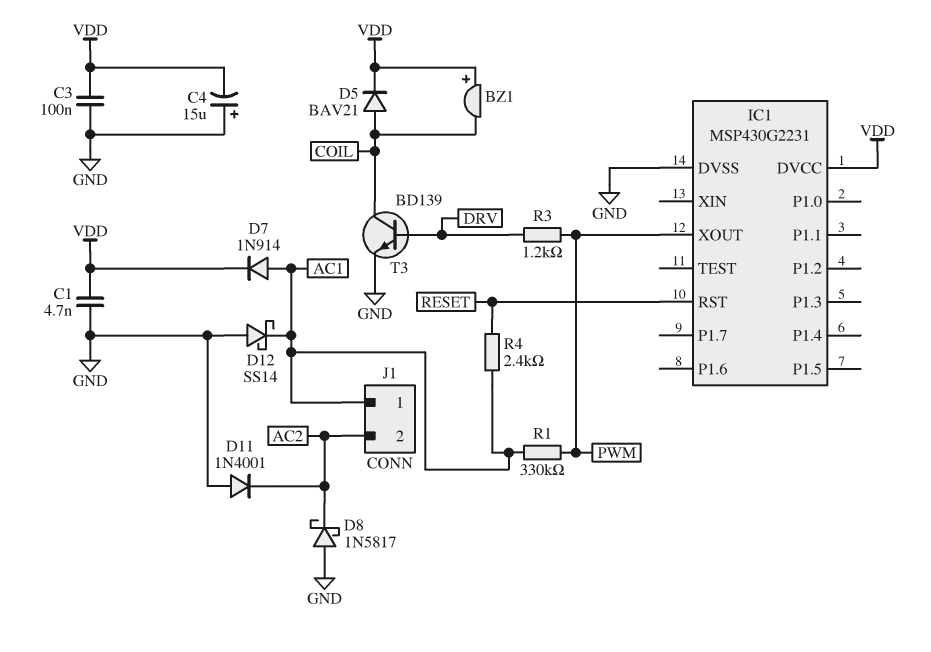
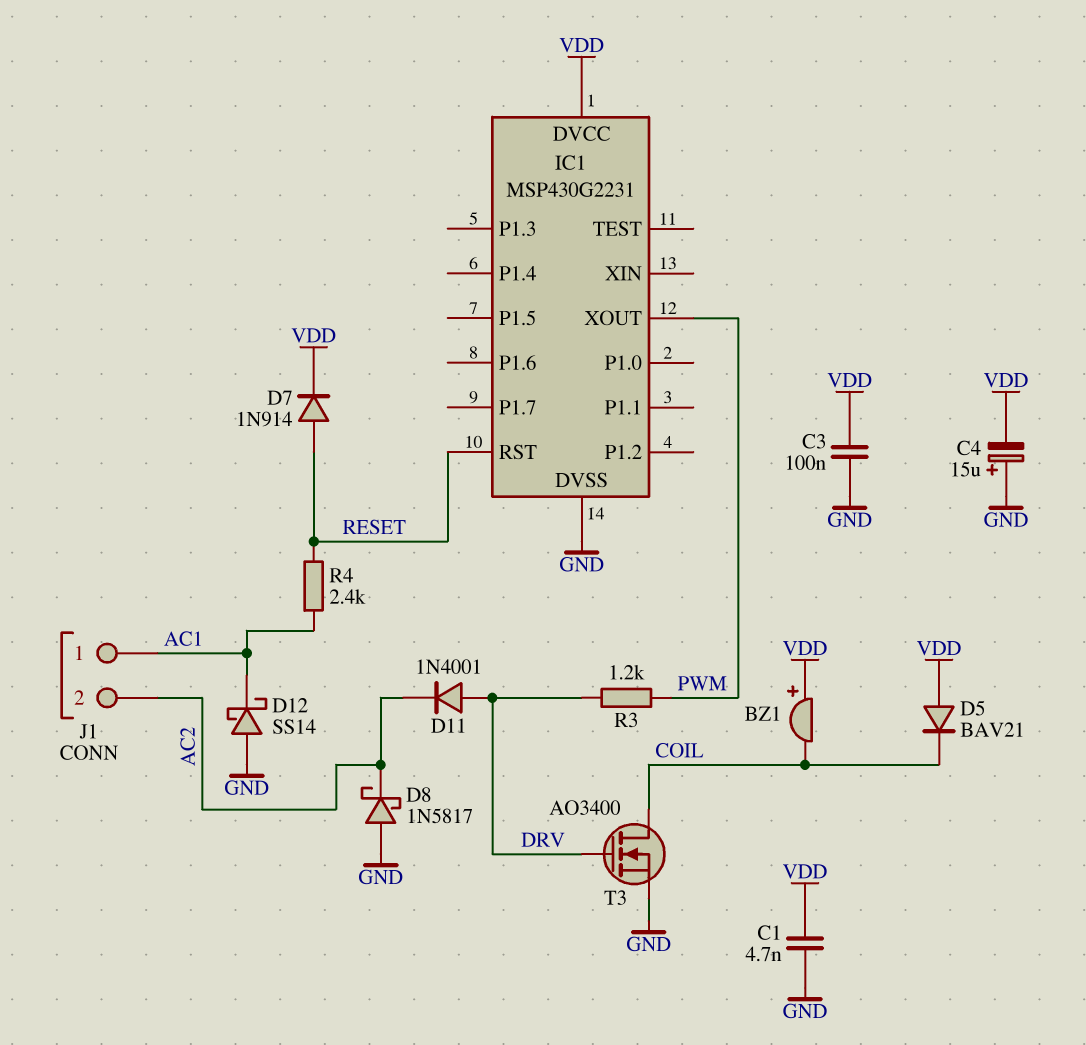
D5: diode BAV21 (A COIL, K VDD) -> diode BAV21 (A VDD, K COIL)
D7: diode 1N914 (A AC1, K VDD) -> diode 1N914 (A RESET, K VDD)
D11: diode 1N4001 (A GND, K AC2) -> diode 1N4001 (A DRV, K AC2)
R1: 330k (AC1, PWM) -> none
T3: NPN BD139 (B DRV, C COIL, E GND) -> NMOS AO3400 (G DRV, D COIL, S GND)

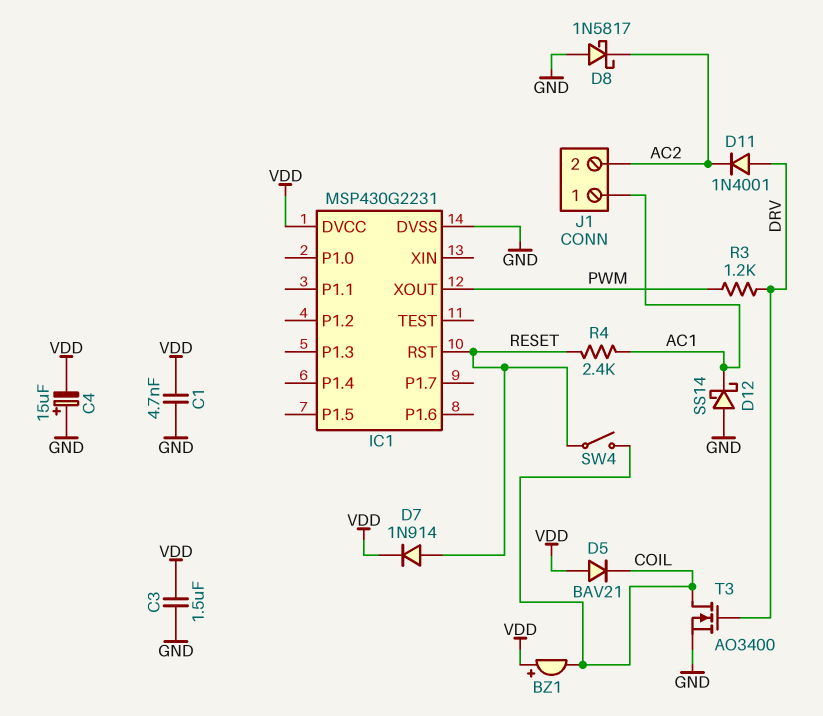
C3: 100nF (GND, VDD) -> 1.5uF (GND, VDD)
SW4: none -> switch (COIL, RESET)

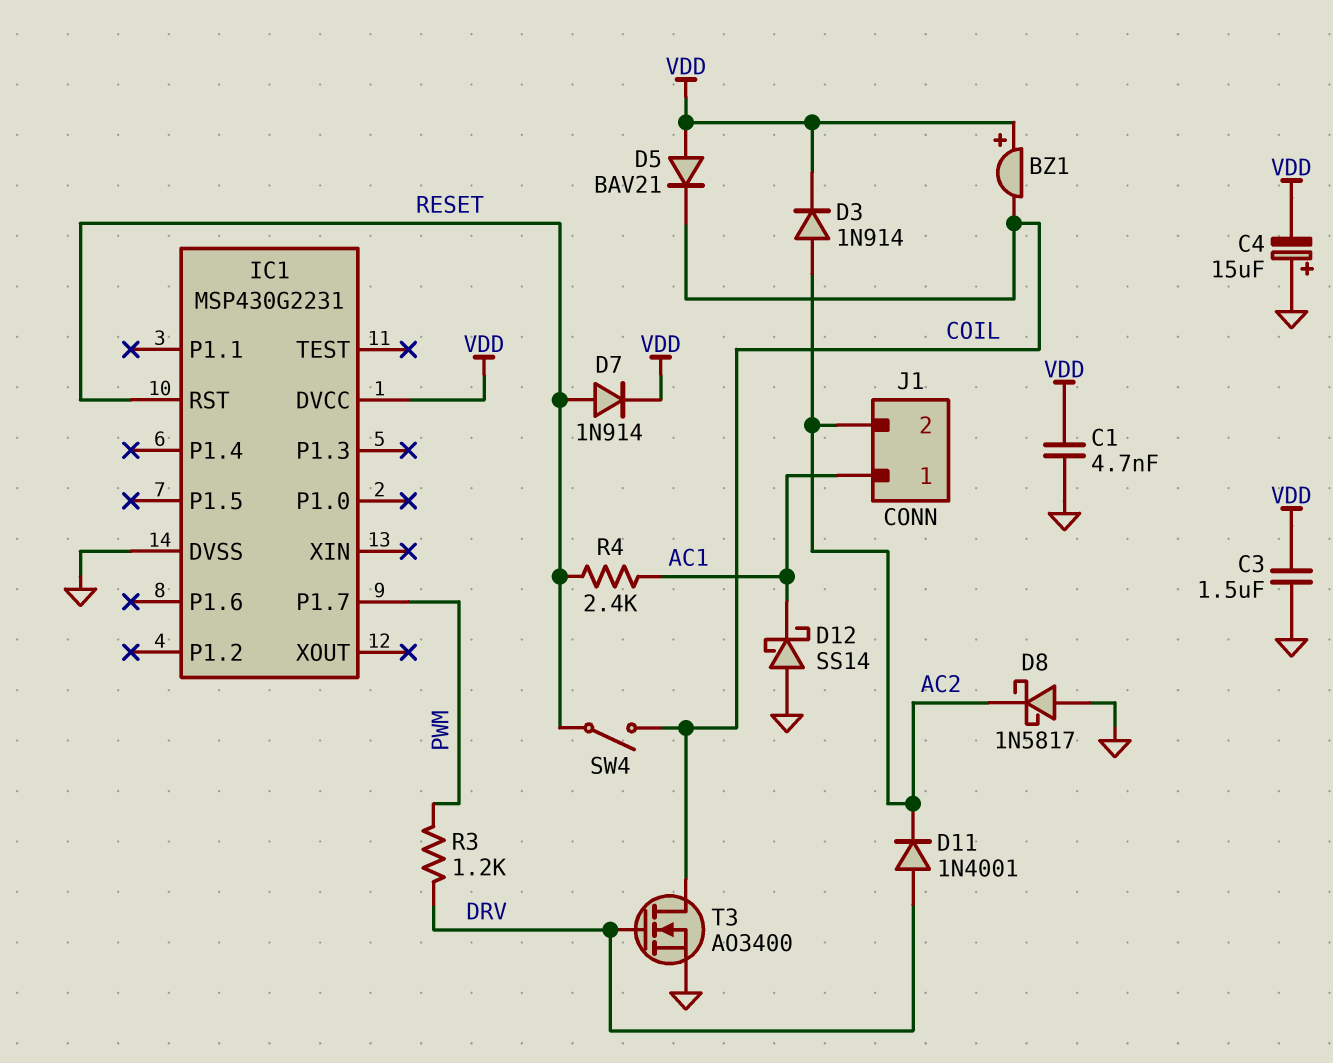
D3: none -> diode 1N914 (A AC2, K VDD)
IC1 pin P1.7: none -> PWM
IC1 pin XOUT: PWM -> none

